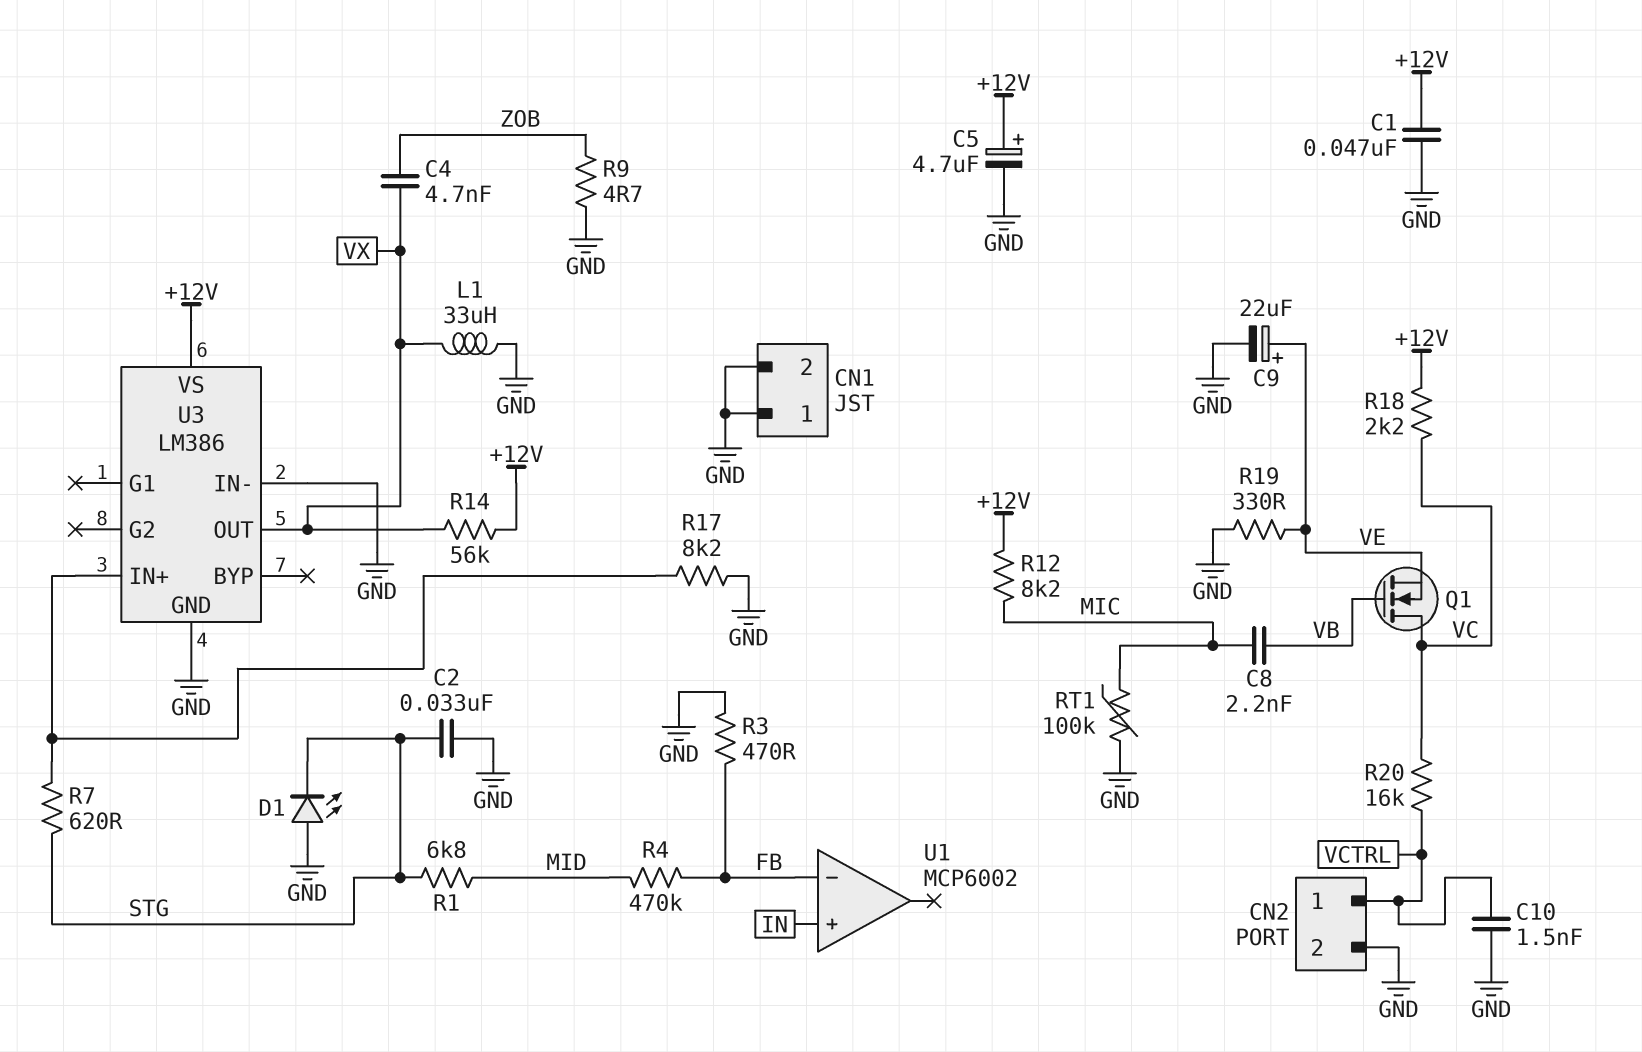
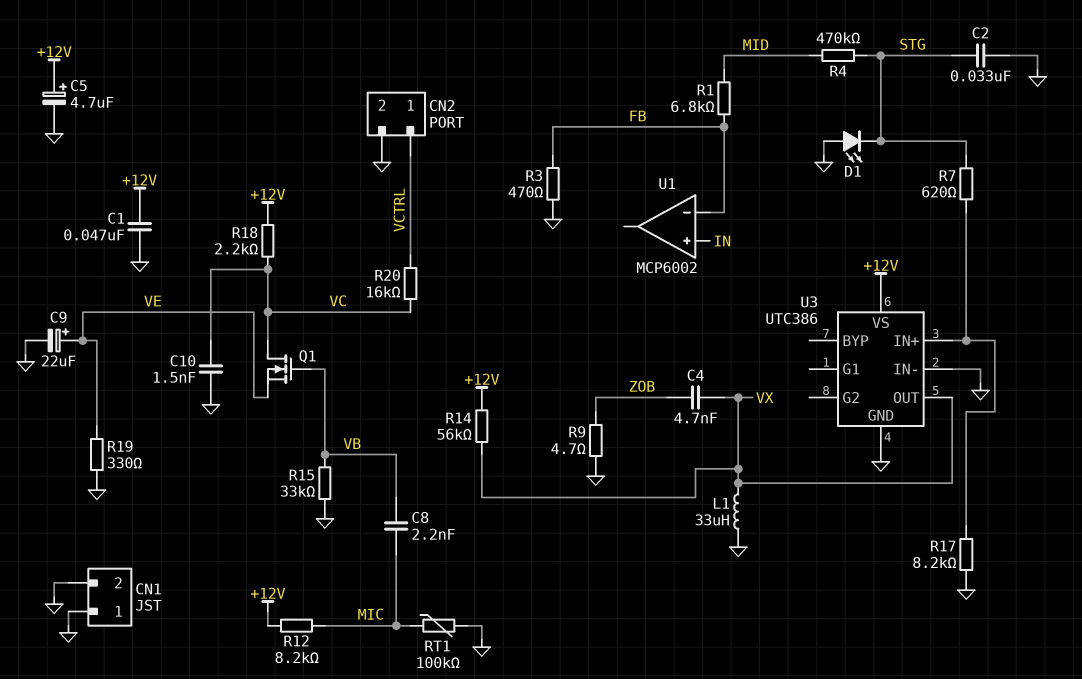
C10: 1.5nF (GND, VCTRL) -> 1.5nF (GND, VC)
R1: 6.8k (MID, STG) -> 6.8k (FB, MID)
R4: 470k (FB, MID) -> 470k (MID, STG)
R15: none -> 33k (GND, VB)
U3: LM386 -> UTC386

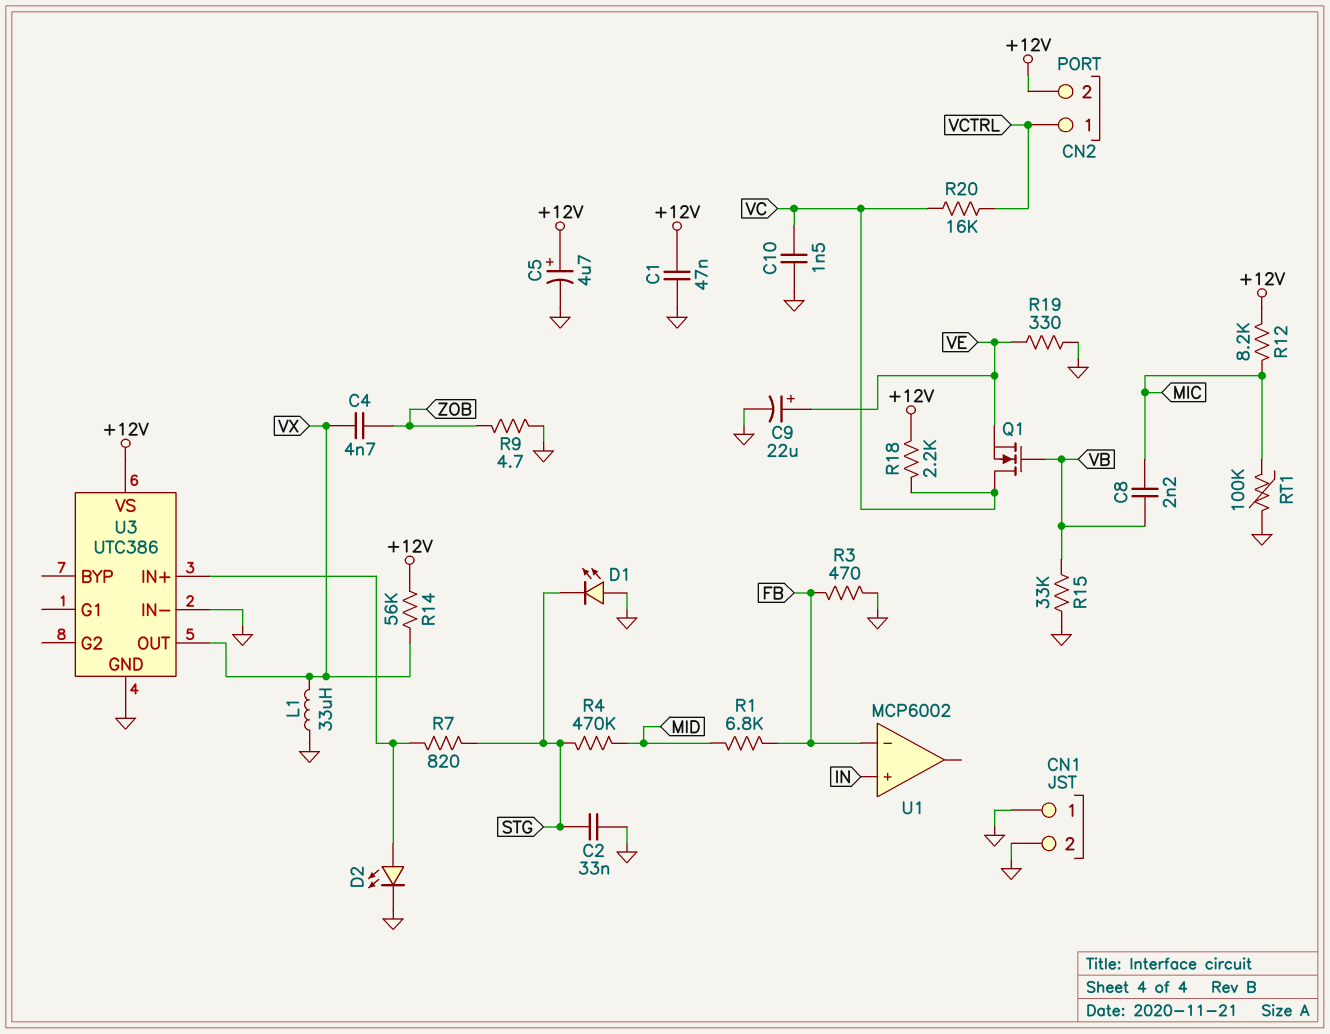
CN2 pin 2: GND -> +12V
D2: none -> LED (A U3/IN+, K GND)
R7: 620 (STG, U3/IN+) -> 820 (STG, U3/IN+)
R17: 8.2k (GND, U3/IN+) -> none

